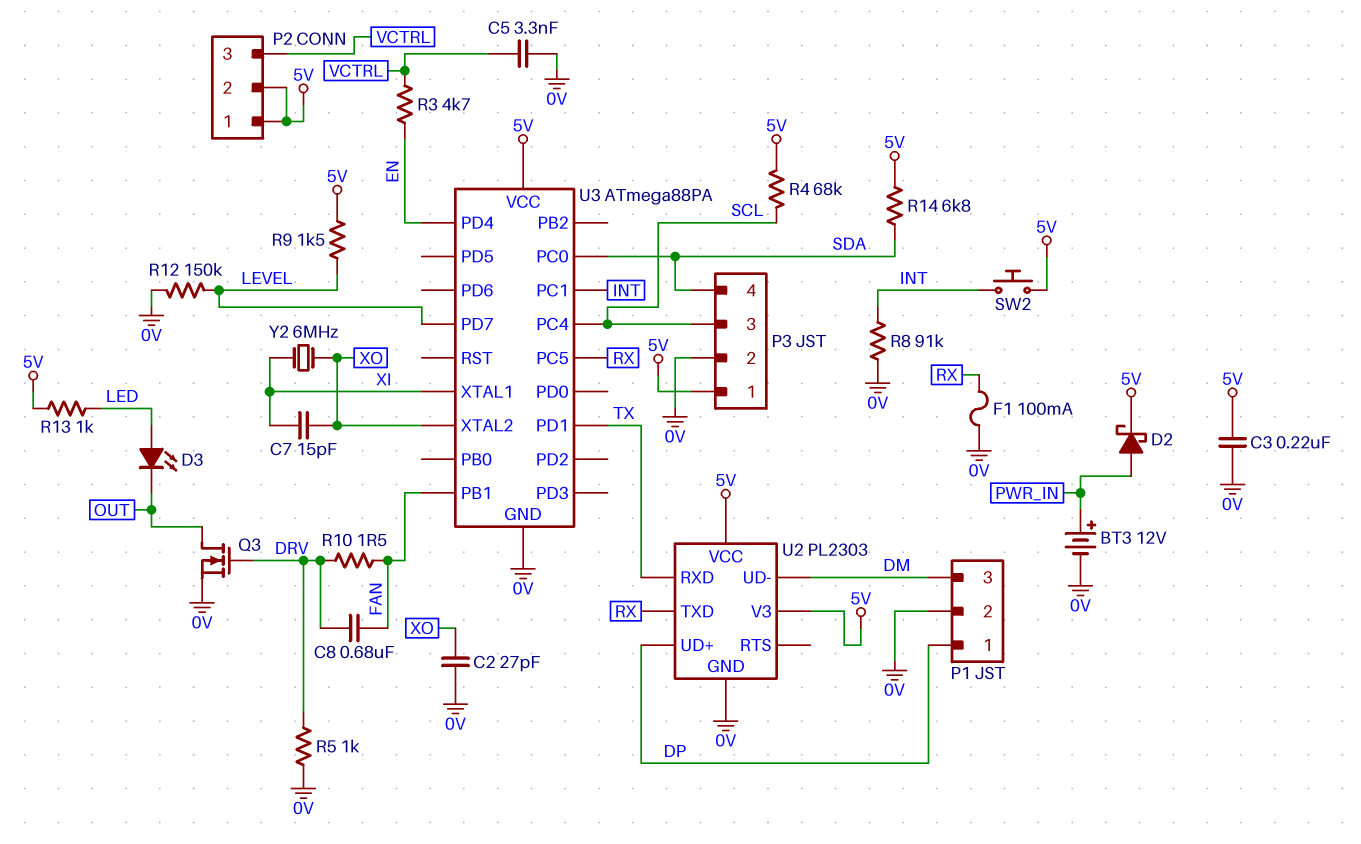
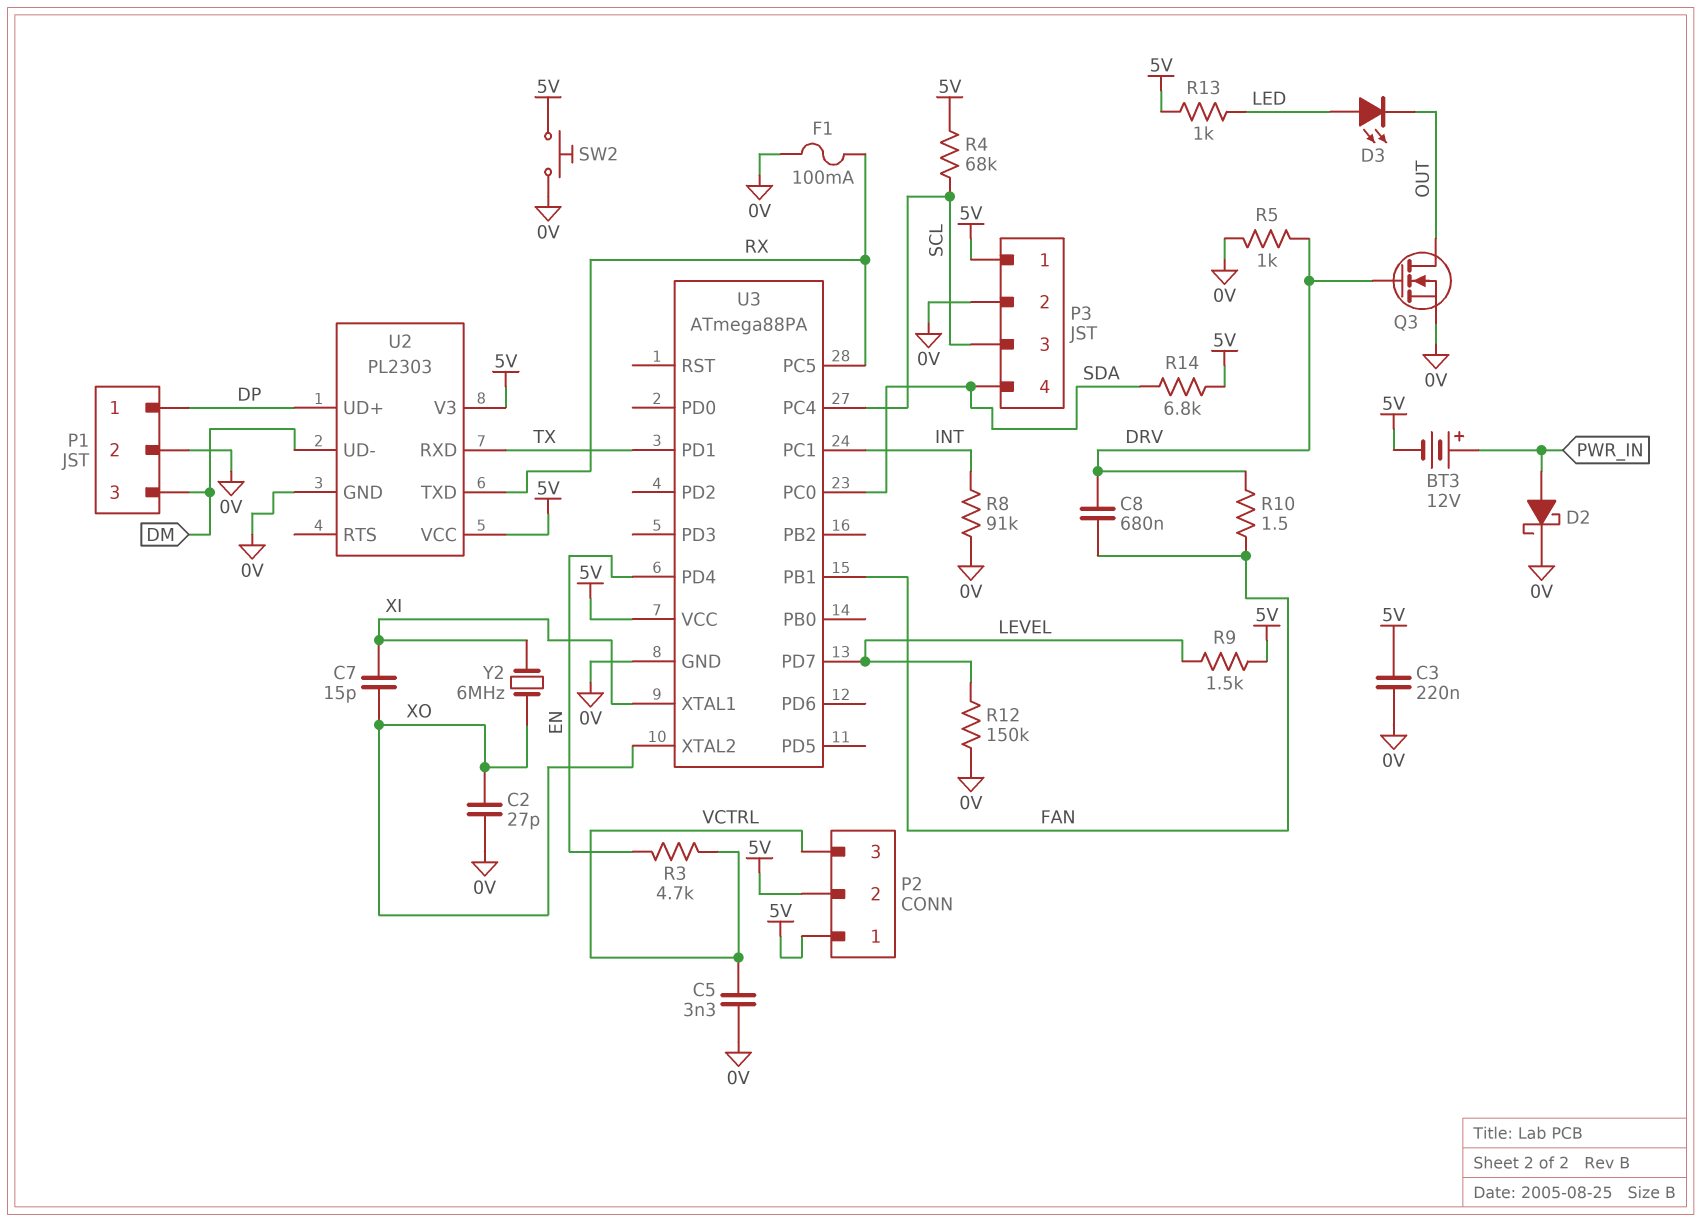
BT3: 12V (plus PWR_IN, minus 0V) -> 12V (plus PWR_IN, minus 5V)
D2: schottky (A PWR_IN, K 5V) -> schottky (A PWR_IN, K 0V)
SW2: button (5V, INT) -> button (0V, 5V)

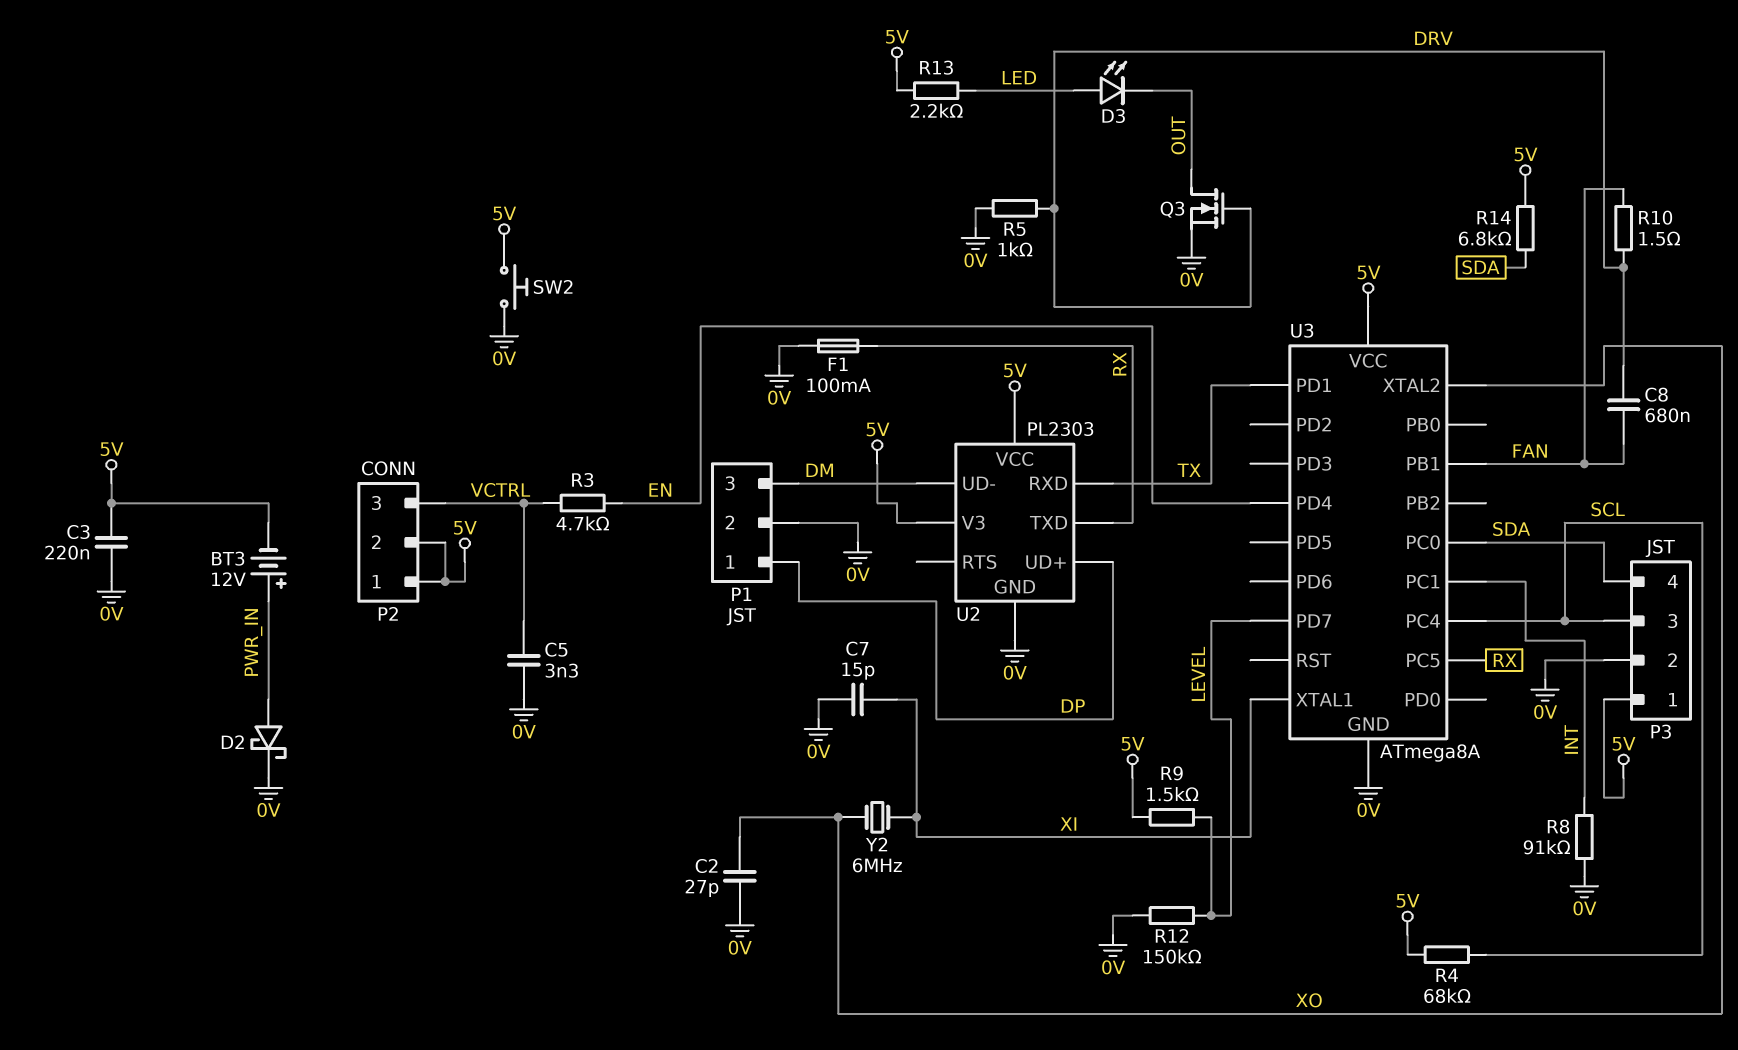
C7: 15pF (XI, XO) -> 15pF (0V, XI)
R13: 1k (5V, LED) -> 2.2k (5V, LED)
U3: ATmega88PA -> ATmega8A

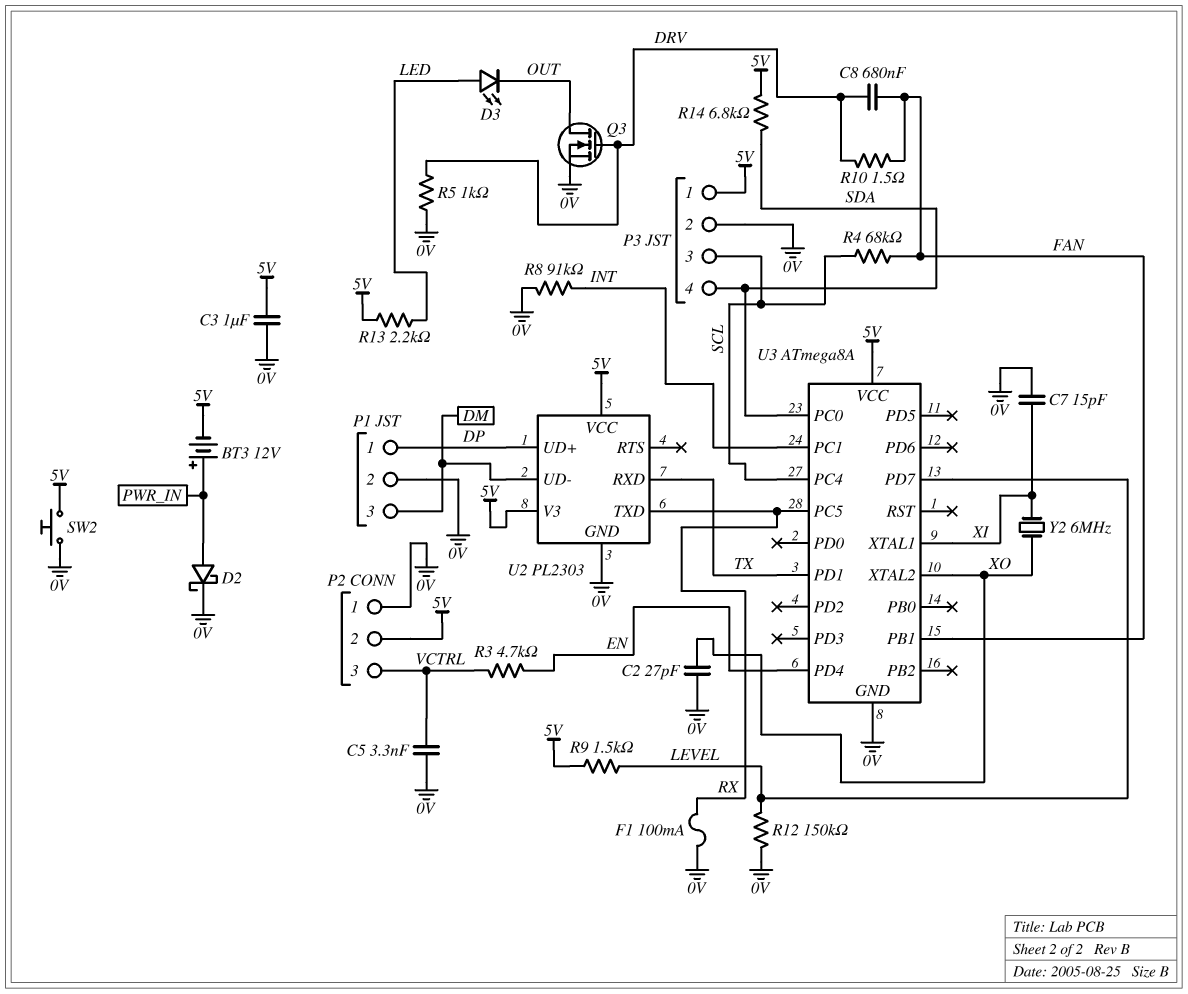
C3: 220nF (0V, 5V) -> 1uF (0V, 5V)
P2 pin 1: 5V -> 0V
R4: 68k (5V, SCL) -> 68k (FAN, SCL)

